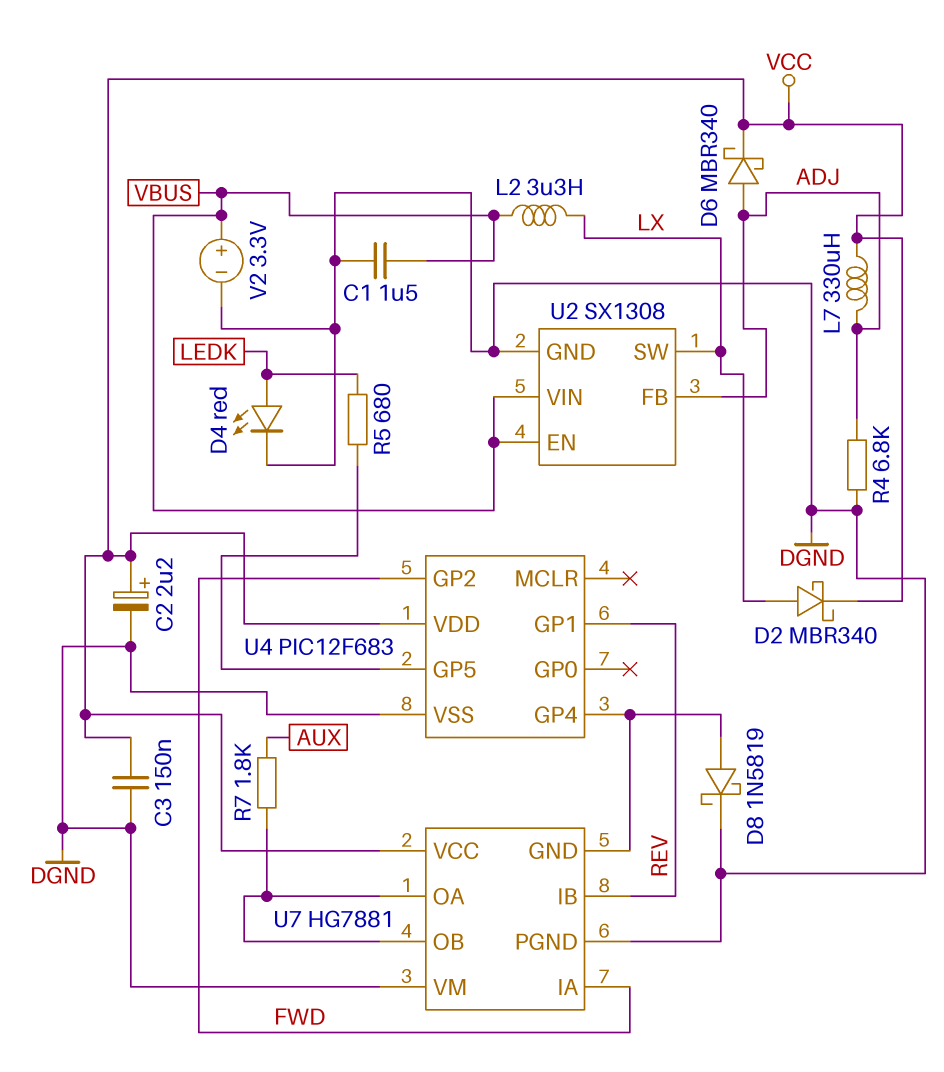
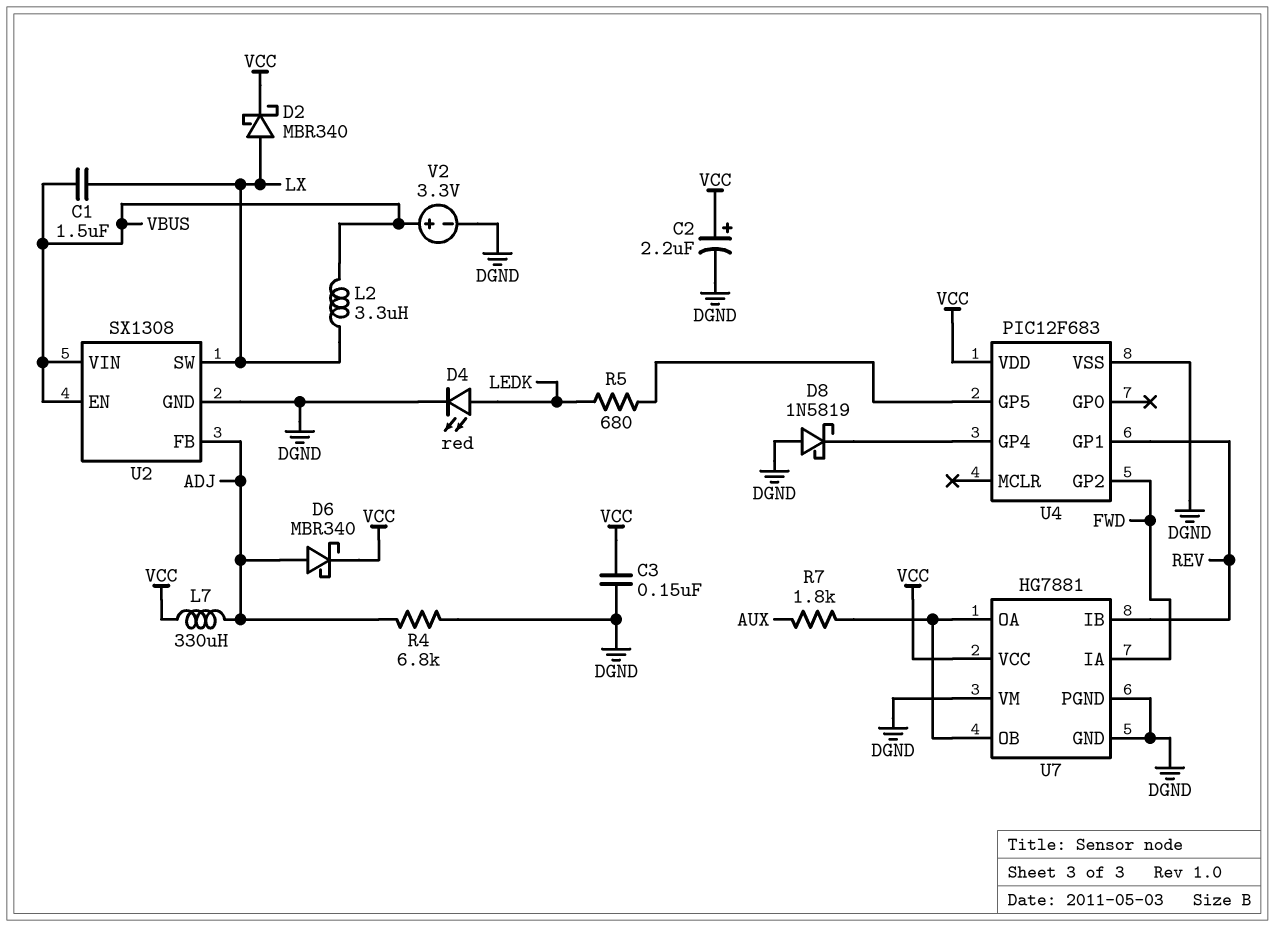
C1: 1.5uF (DGND, VBUS) -> 1.5uF (LX, VBUS)
D8: schottky 1N5819 (A U4/GP4, K DGND) -> schottky 1N5819 (A DGND, K U4/GP4)
U7 pin GND: U4/GP4 -> DGND

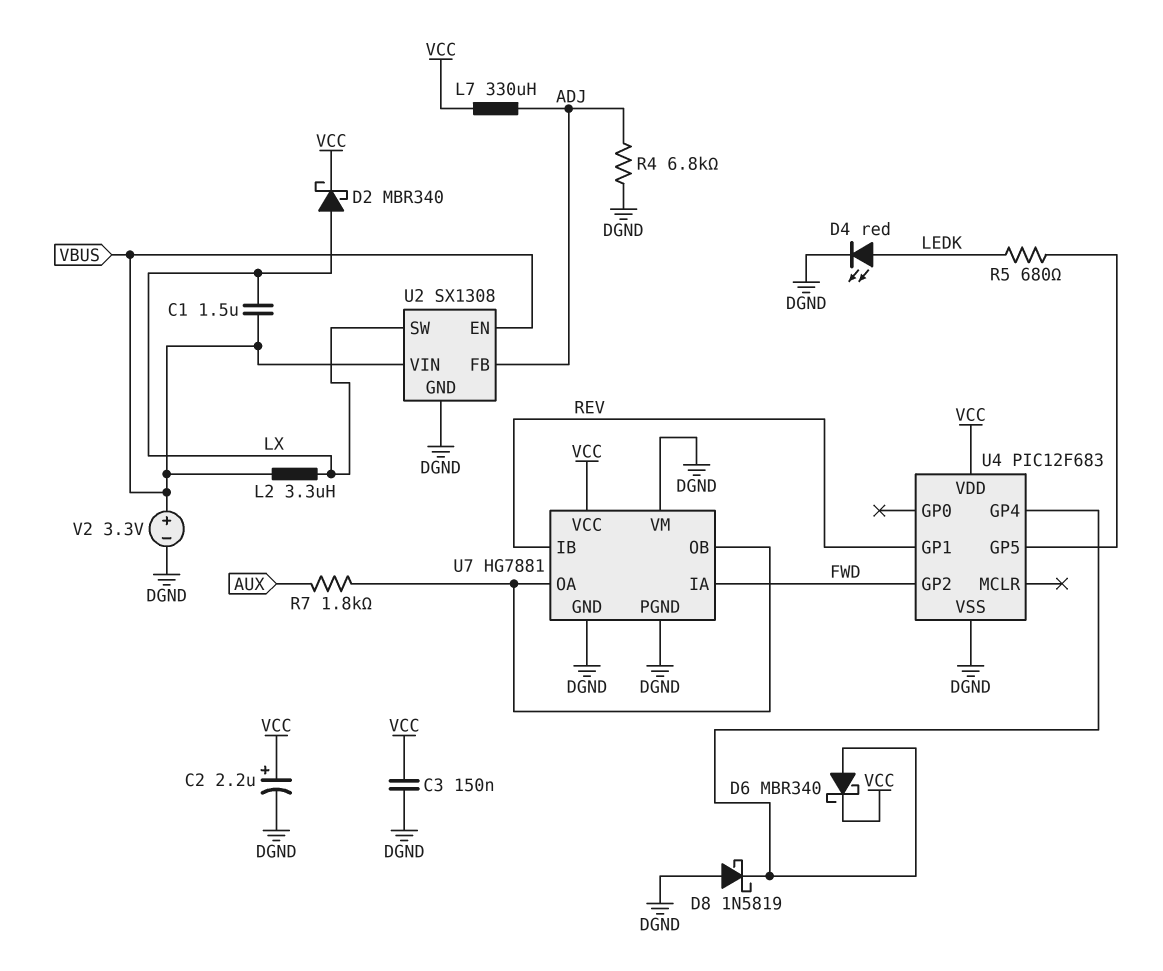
D6: schottky MBR340 (A ADJ, K VCC) -> schottky MBR340 (A U4/GP4, K VCC)

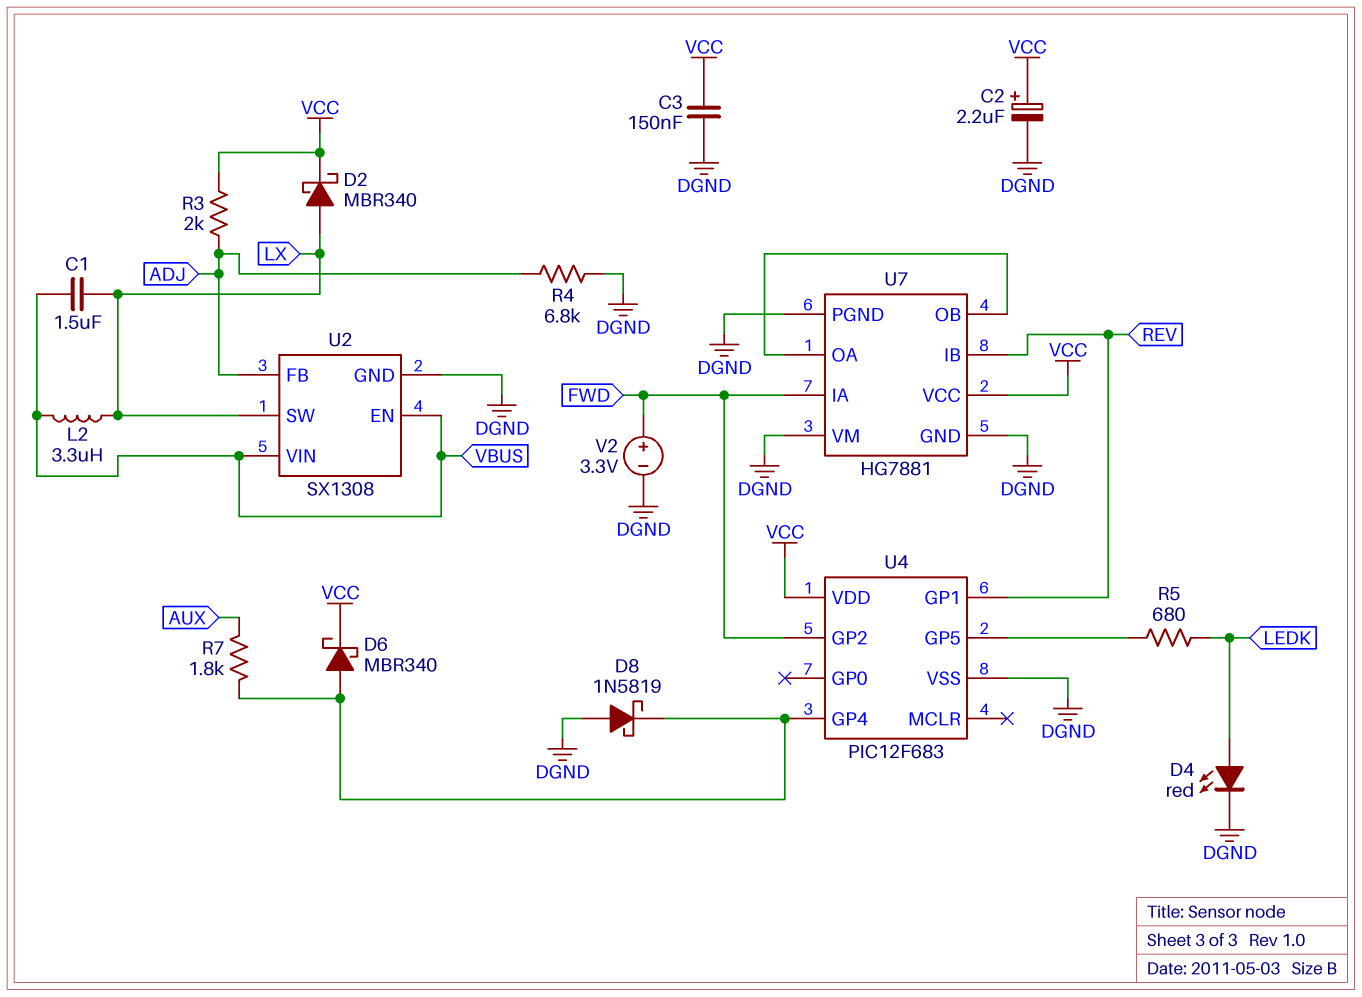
L7: 330uH (ADJ, VCC) -> none
R3: none -> 2k (ADJ, VCC)
R7: 1.8k (AUX, U7/OA) -> 1.8k (AUX, U4/GP4)
V2: 3.3V (plus VBUS, minus DGND) -> 3.3V (plus FWD, minus DGND)

